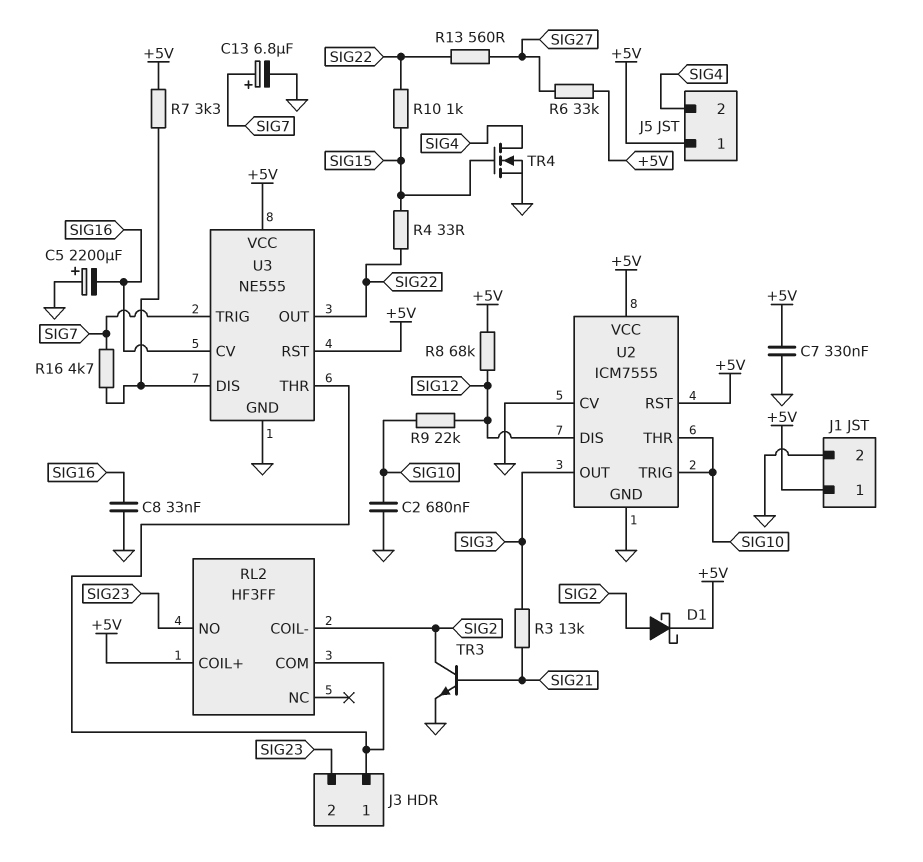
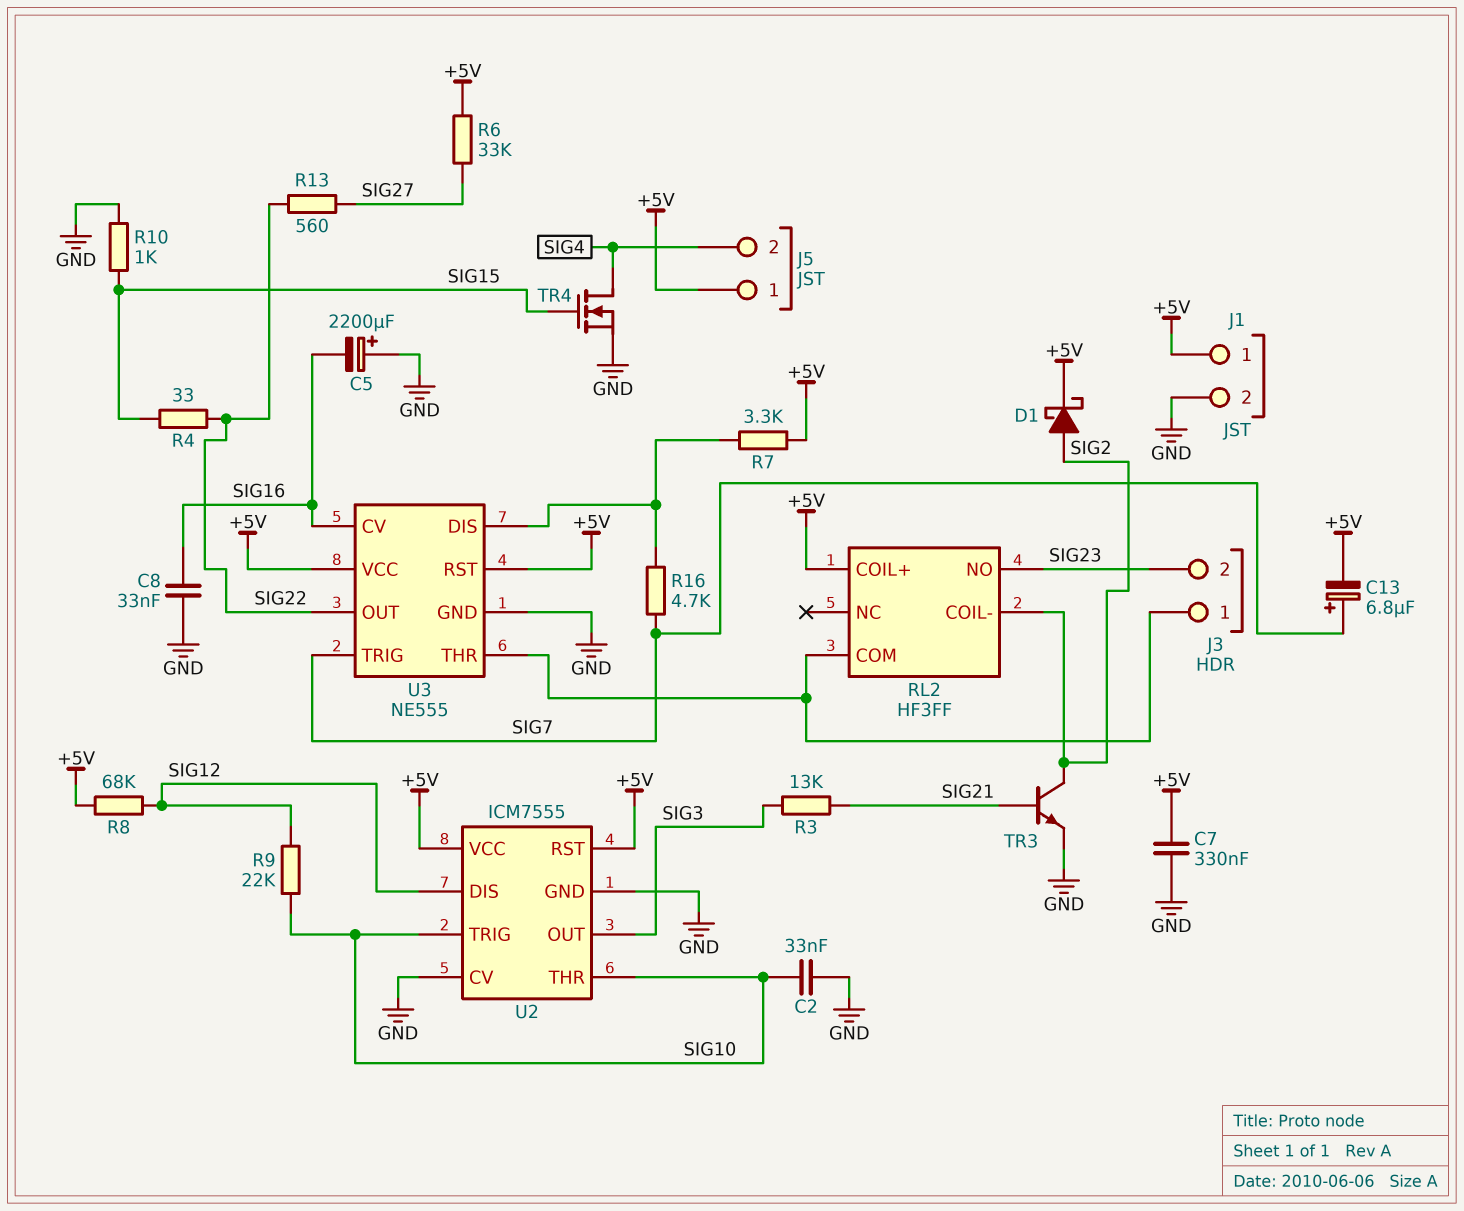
C2: 680nF (GND, SIG10) -> 33nF (GND, SIG10)
C13: 6.8uF (plus SIG7, minus GND) -> 6.8uF (plus SIG7, minus +5V)
R10: 1k (SIG15, SIG22) -> 1k (GND, SIG15)

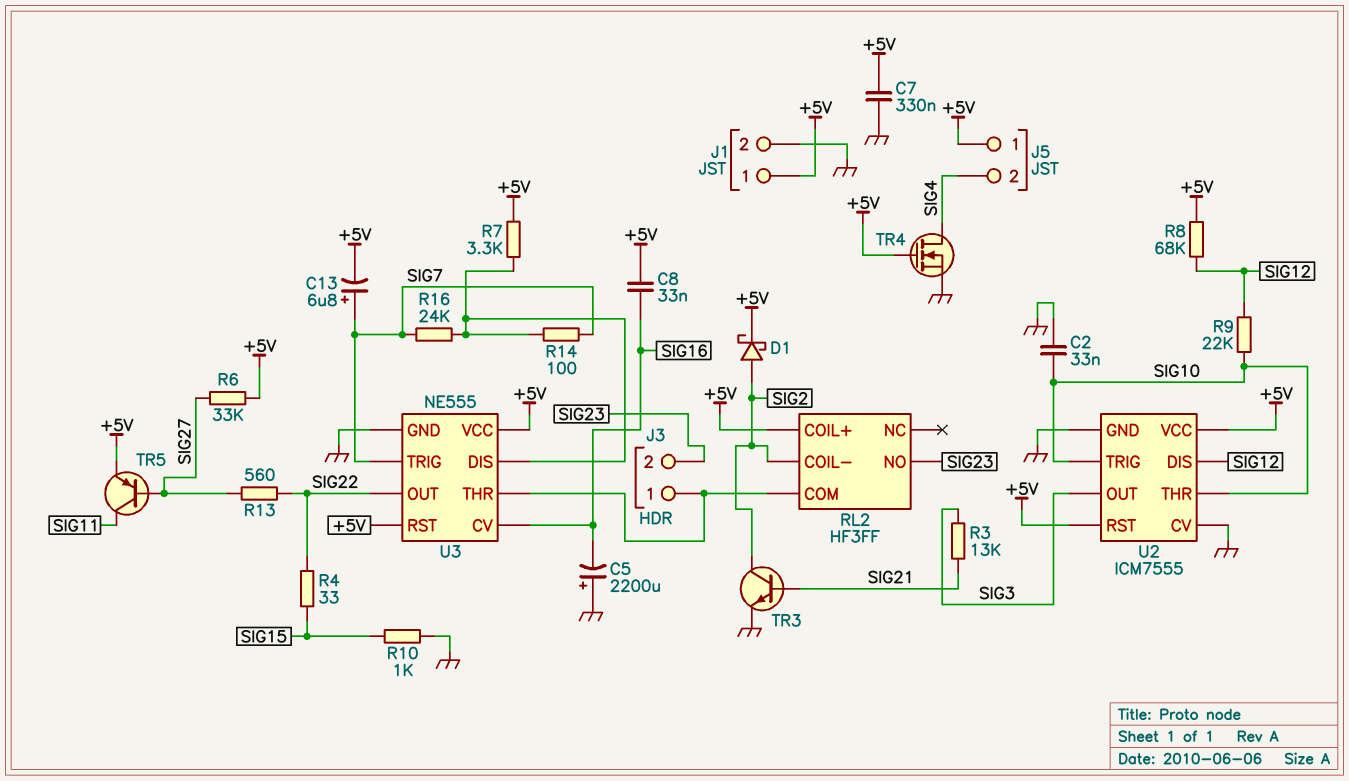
C8: 33nF (GND, SIG16) -> 33nF (+5V, SIG16)
R14: none -> 100 (SIG7, U3/DIS)
R16: 4.7k (SIG7, U3/DIS) -> 24k (SIG7, U3/DIS)
TR4: NMOS (G SIG15, D SIG4, S GND) -> NMOS (G +5V, D SIG4, S GND)
TR5: none -> PNP (B SIG27, C SIG11, E +5V)

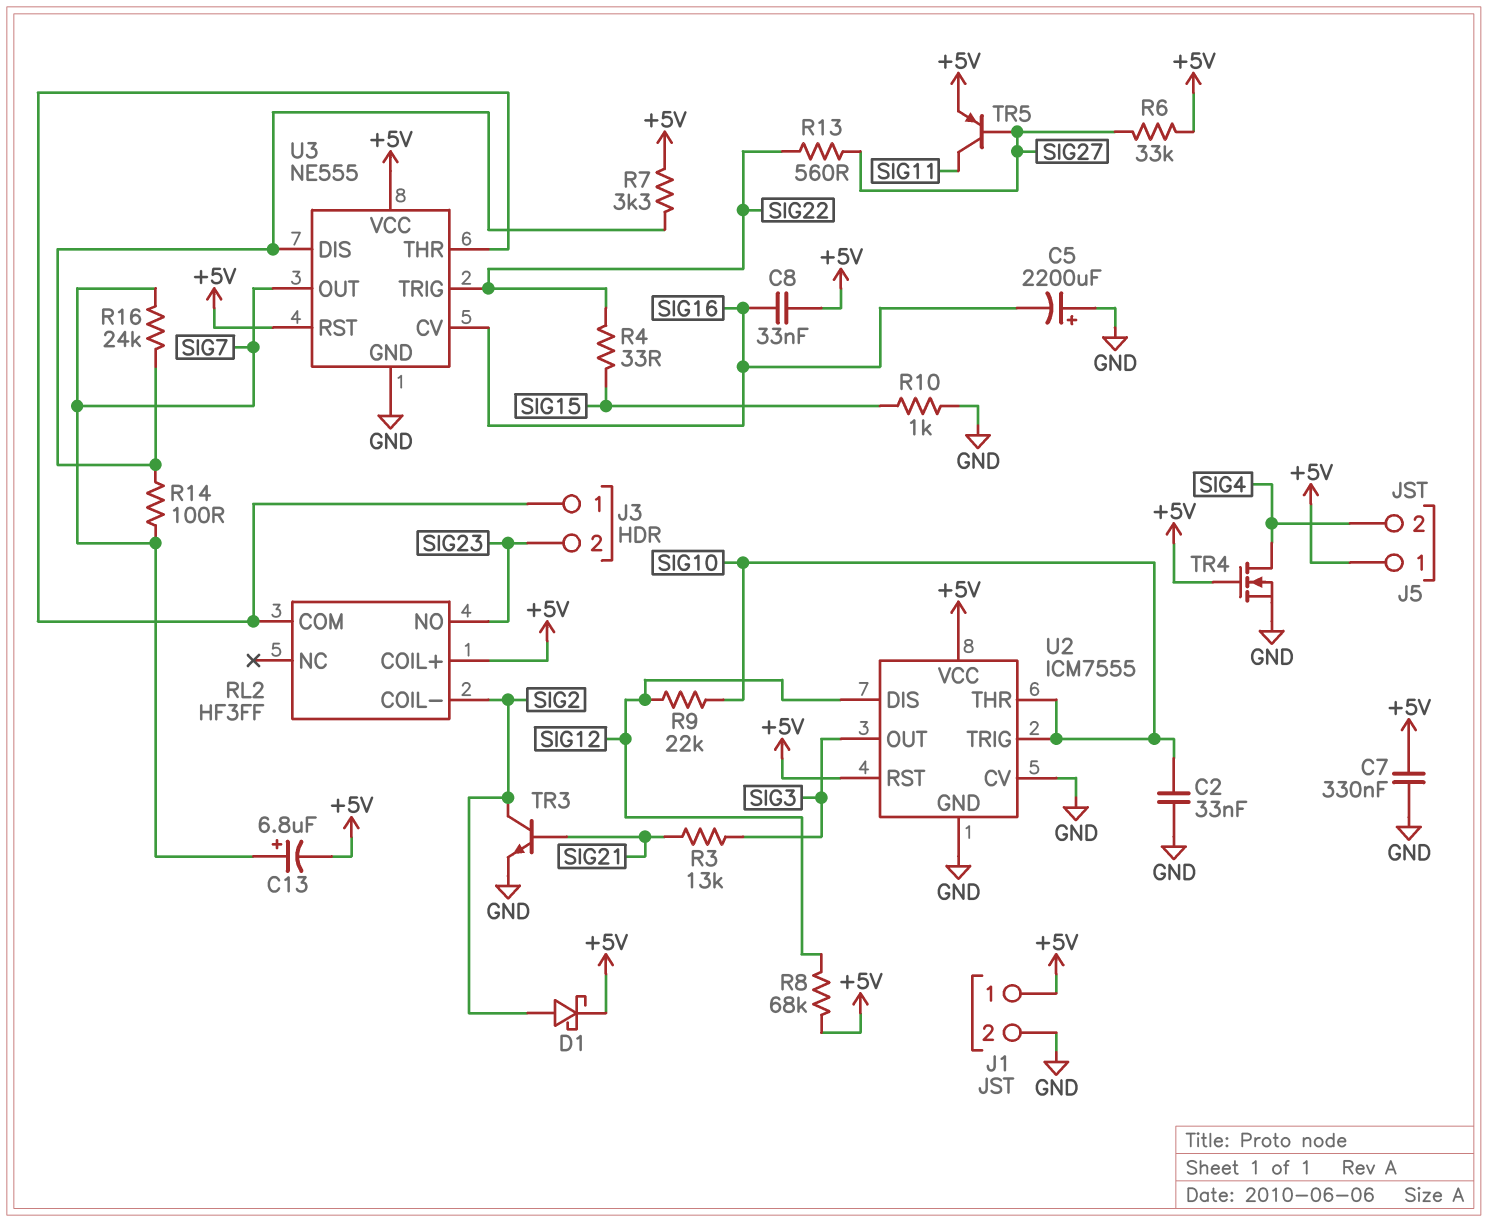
U3 pin OUT: SIG22 -> SIG7
U3 pin TRIG: SIG7 -> SIG22

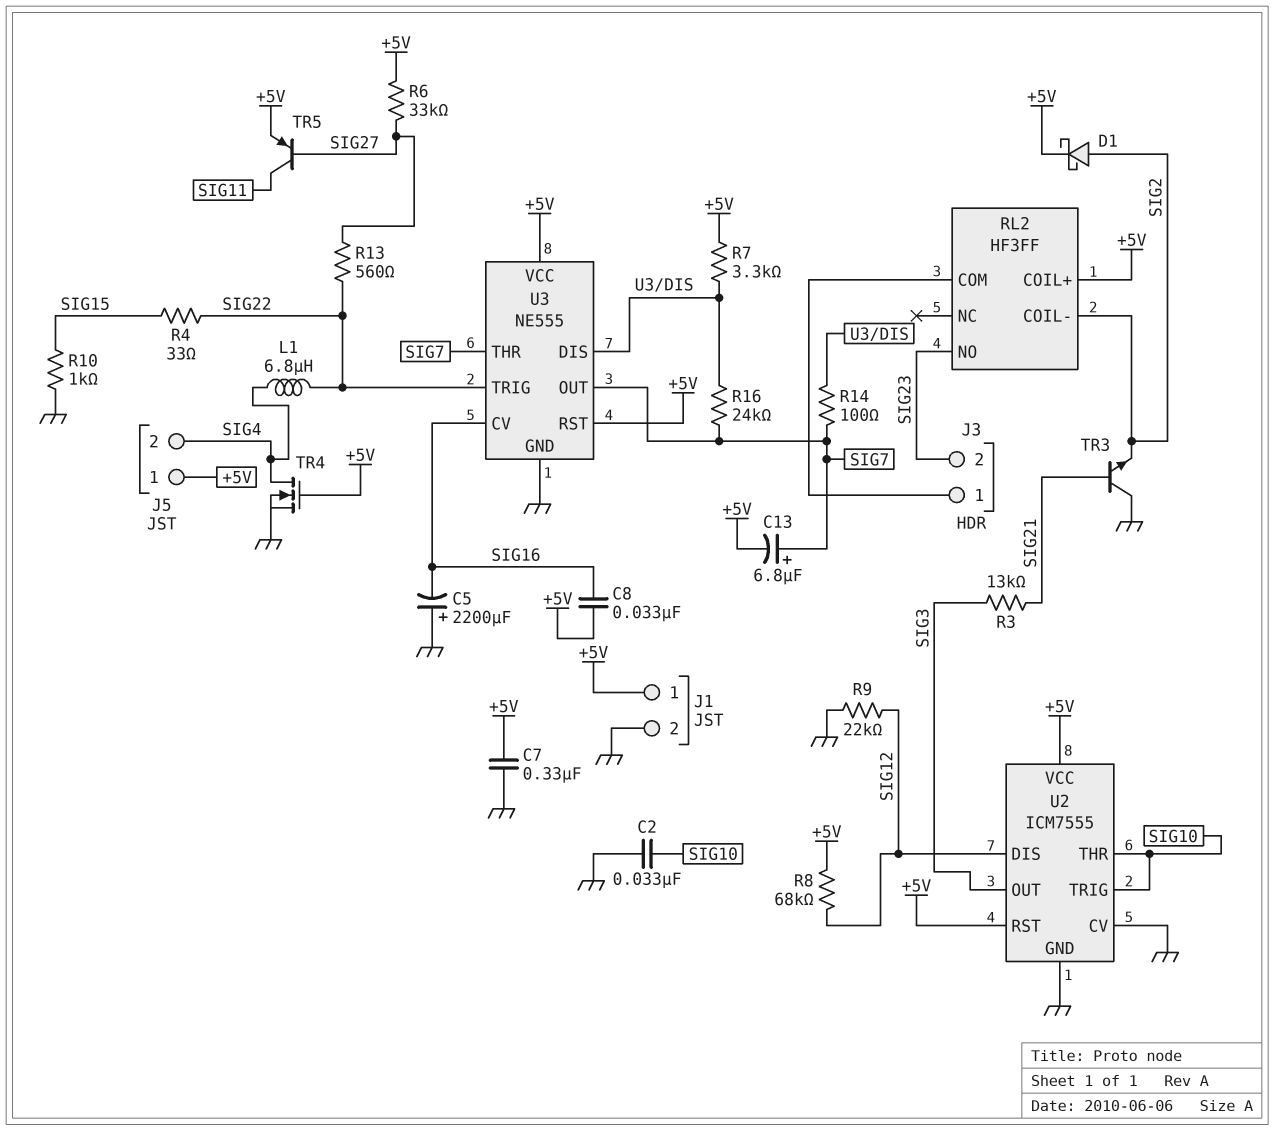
L1: none -> 6.8uH (SIG4, SIG22)
R9: 22k (SIG10, SIG12) -> 22k (GND, SIG12)
TR3: NPN (B SIG21, C SIG2, E GND) -> NPN (B SIG21, C GND, E SIG2)
U3 pin THR: J3/1 -> SIG7

